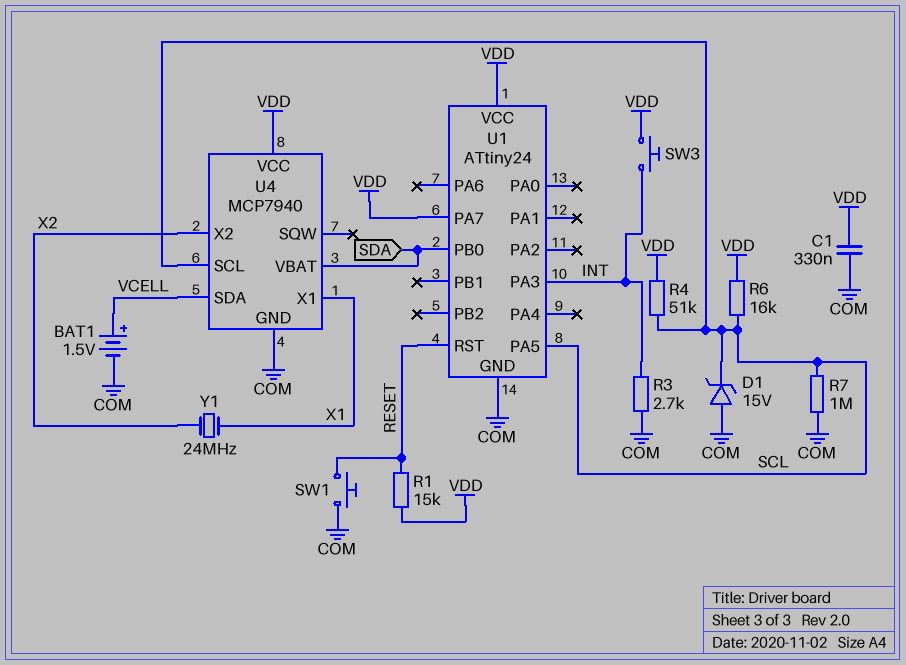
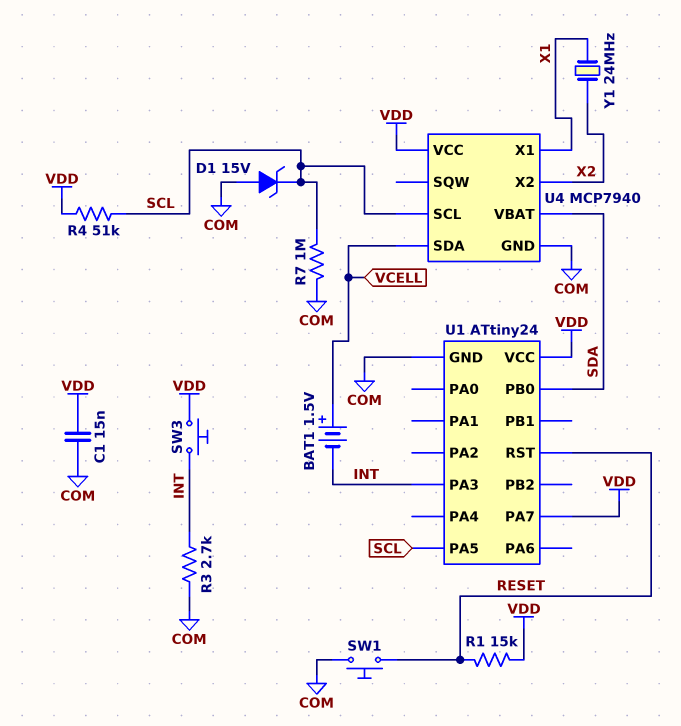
BAT1: 1.5V (plus VCELL, minus COM) -> 1.5V (plus VCELL, minus INT)
C1: 330nF (COM, VDD) -> 15nF (COM, VDD)
R6: 16k (SCL, VDD) -> none

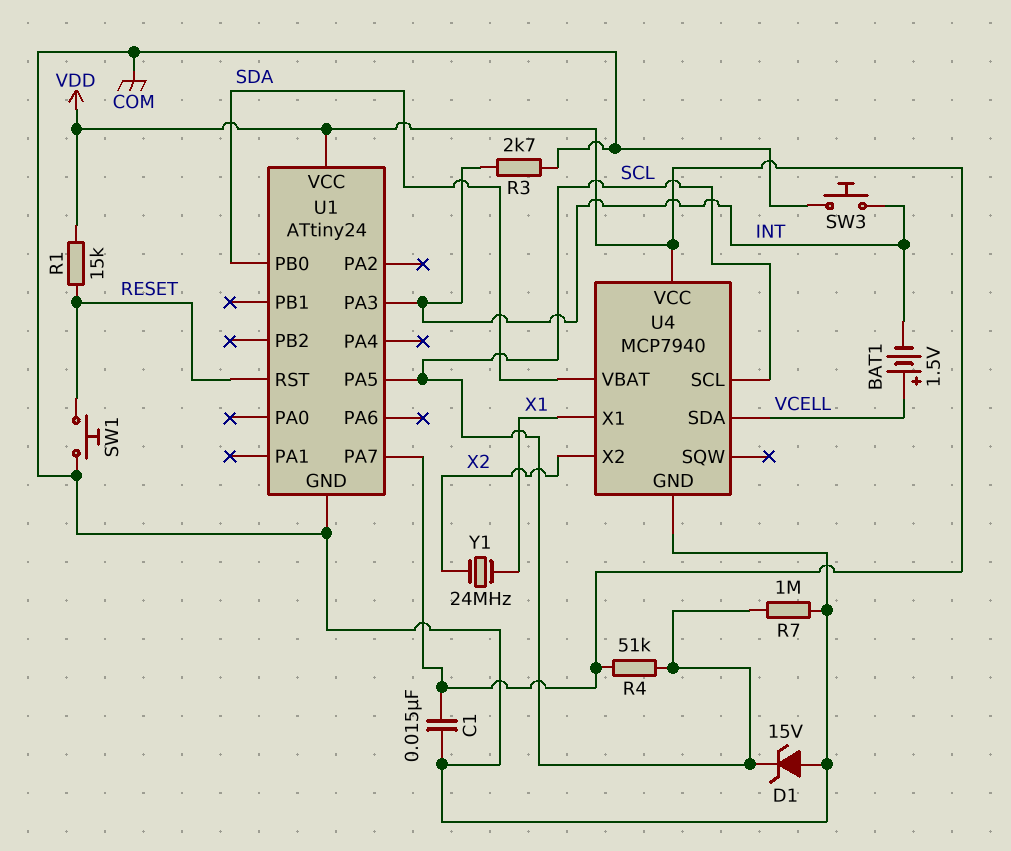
SW3: button (INT, VDD) -> button (COM, INT)

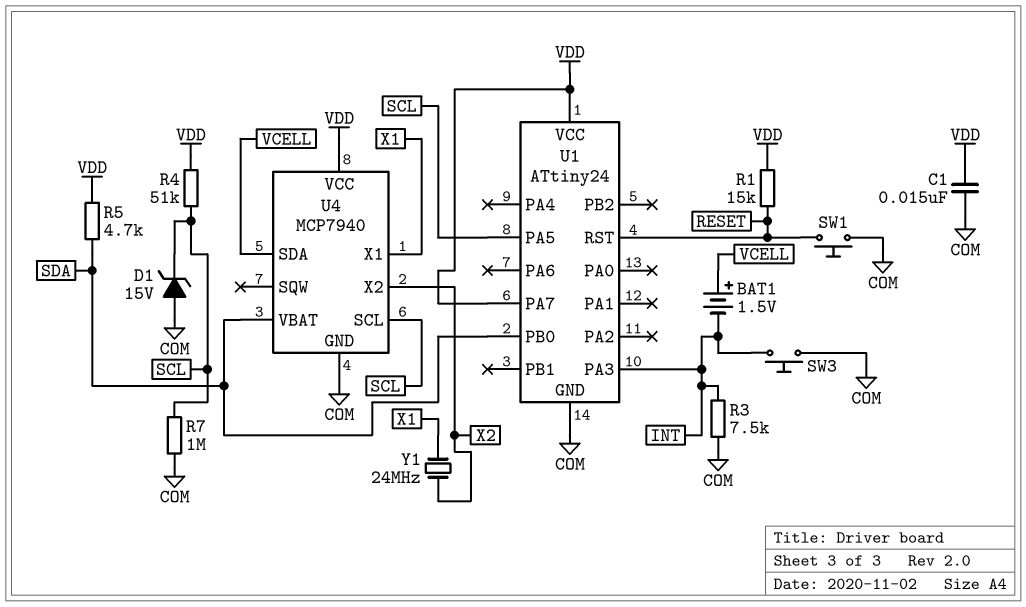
R3: 2.7k (COM, INT) -> 7.5k (COM, INT)
R5: none -> 4.7k (SDA, VDD)

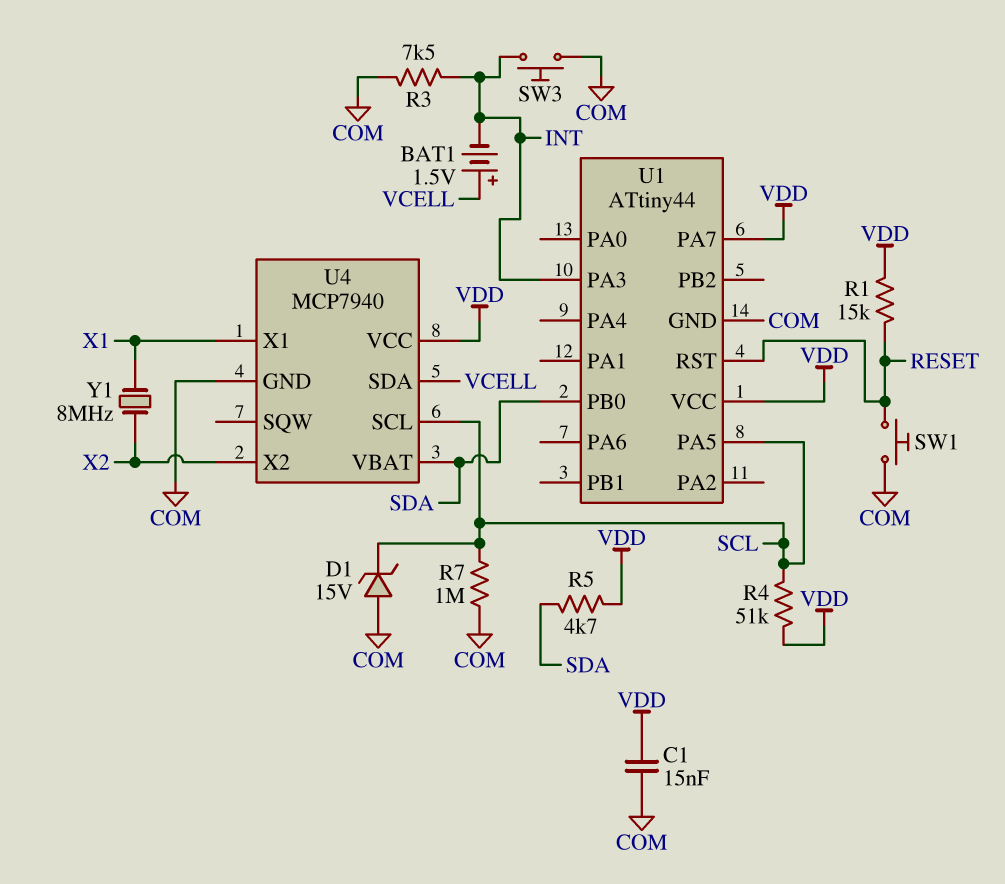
U1: ATtiny24 -> ATtiny44
Y1: 24MHz (X1, X2) -> 8MHz (X1, X2)

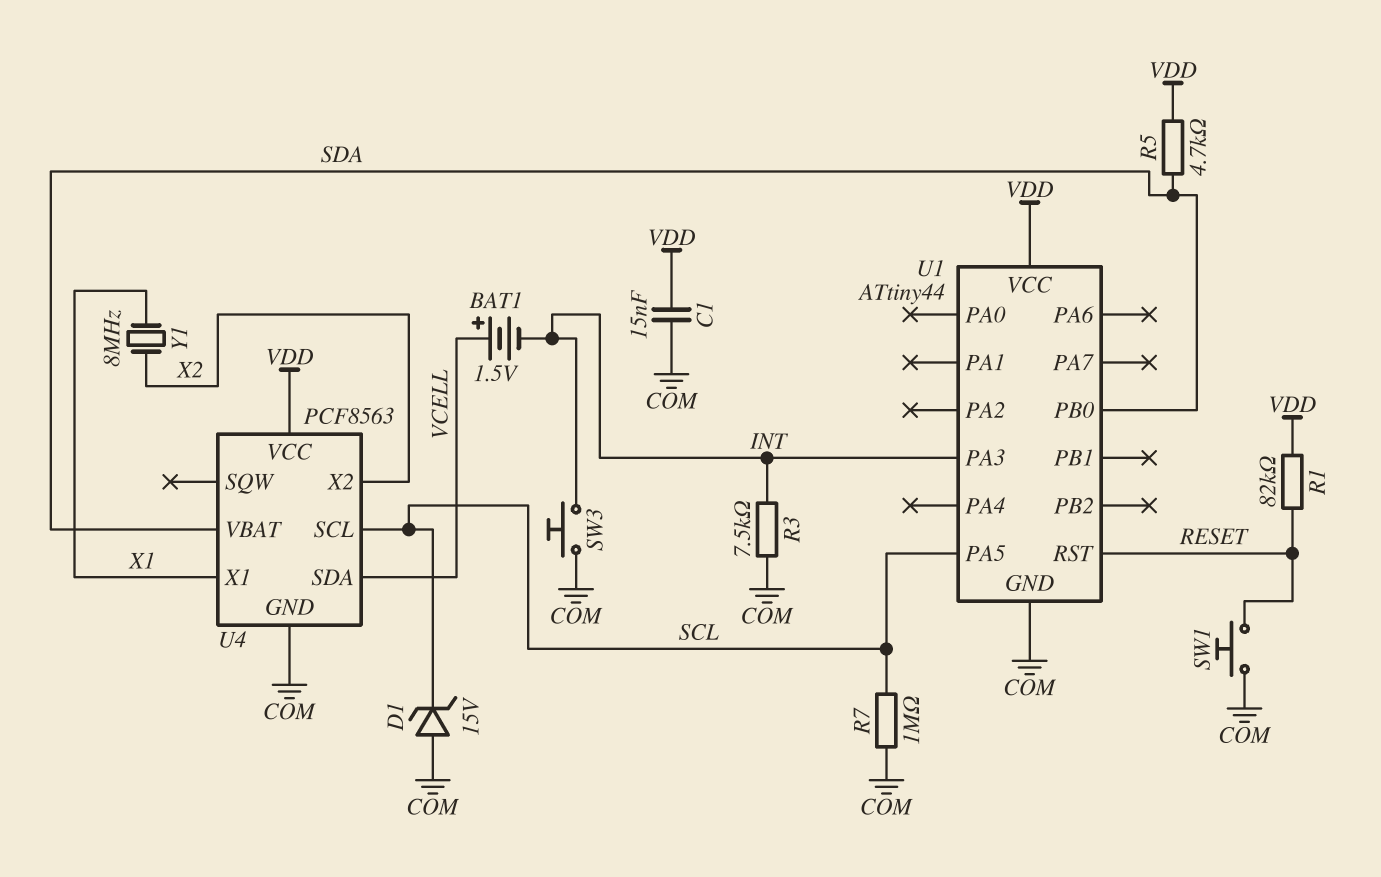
R1: 15k (RESET, VDD) -> 82k (RESET, VDD)
R4: 51k (SCL, VDD) -> none
U1 pin PA7: VDD -> none
U4: MCP7940 -> PCF8563

